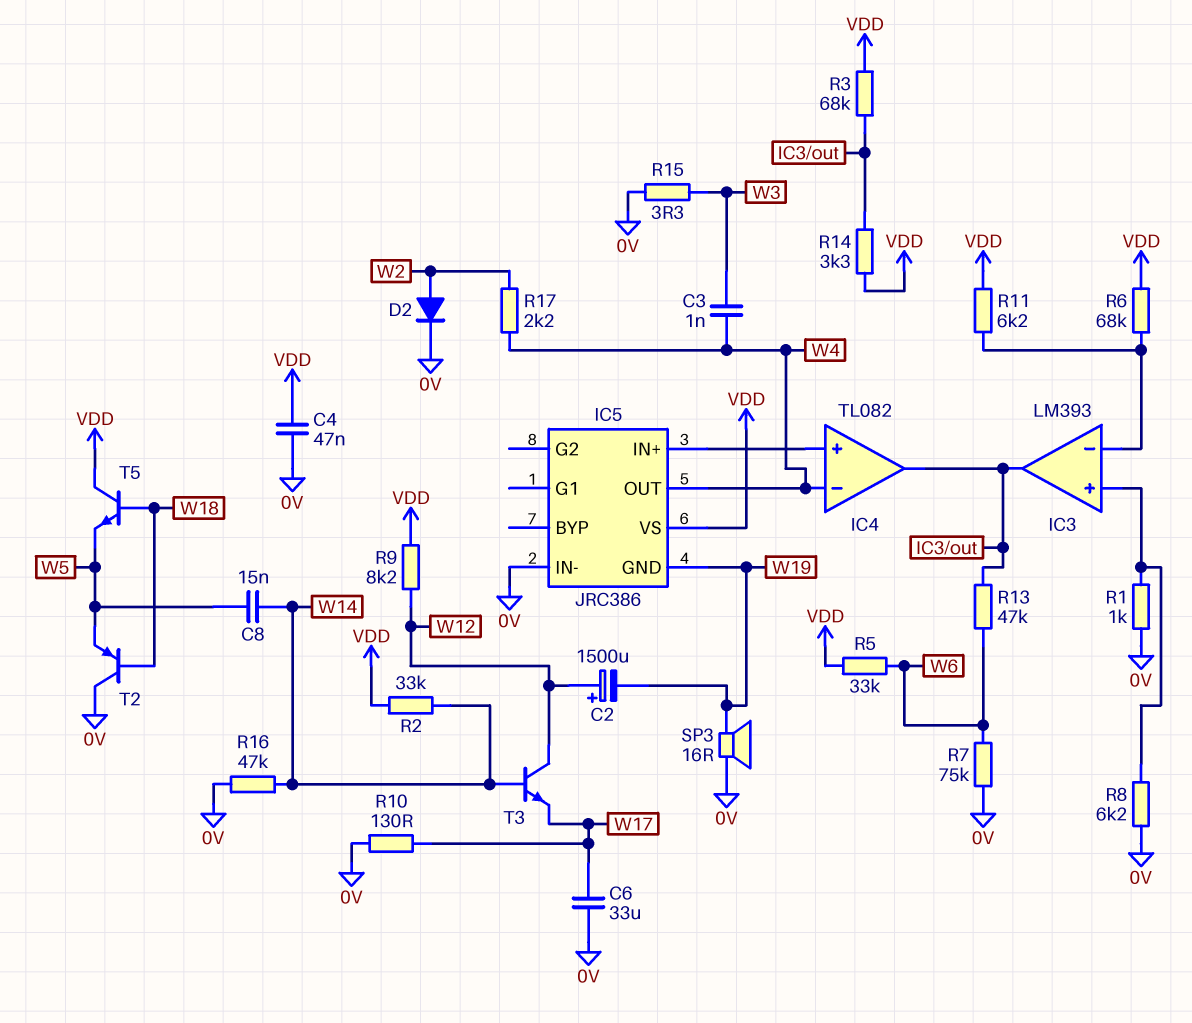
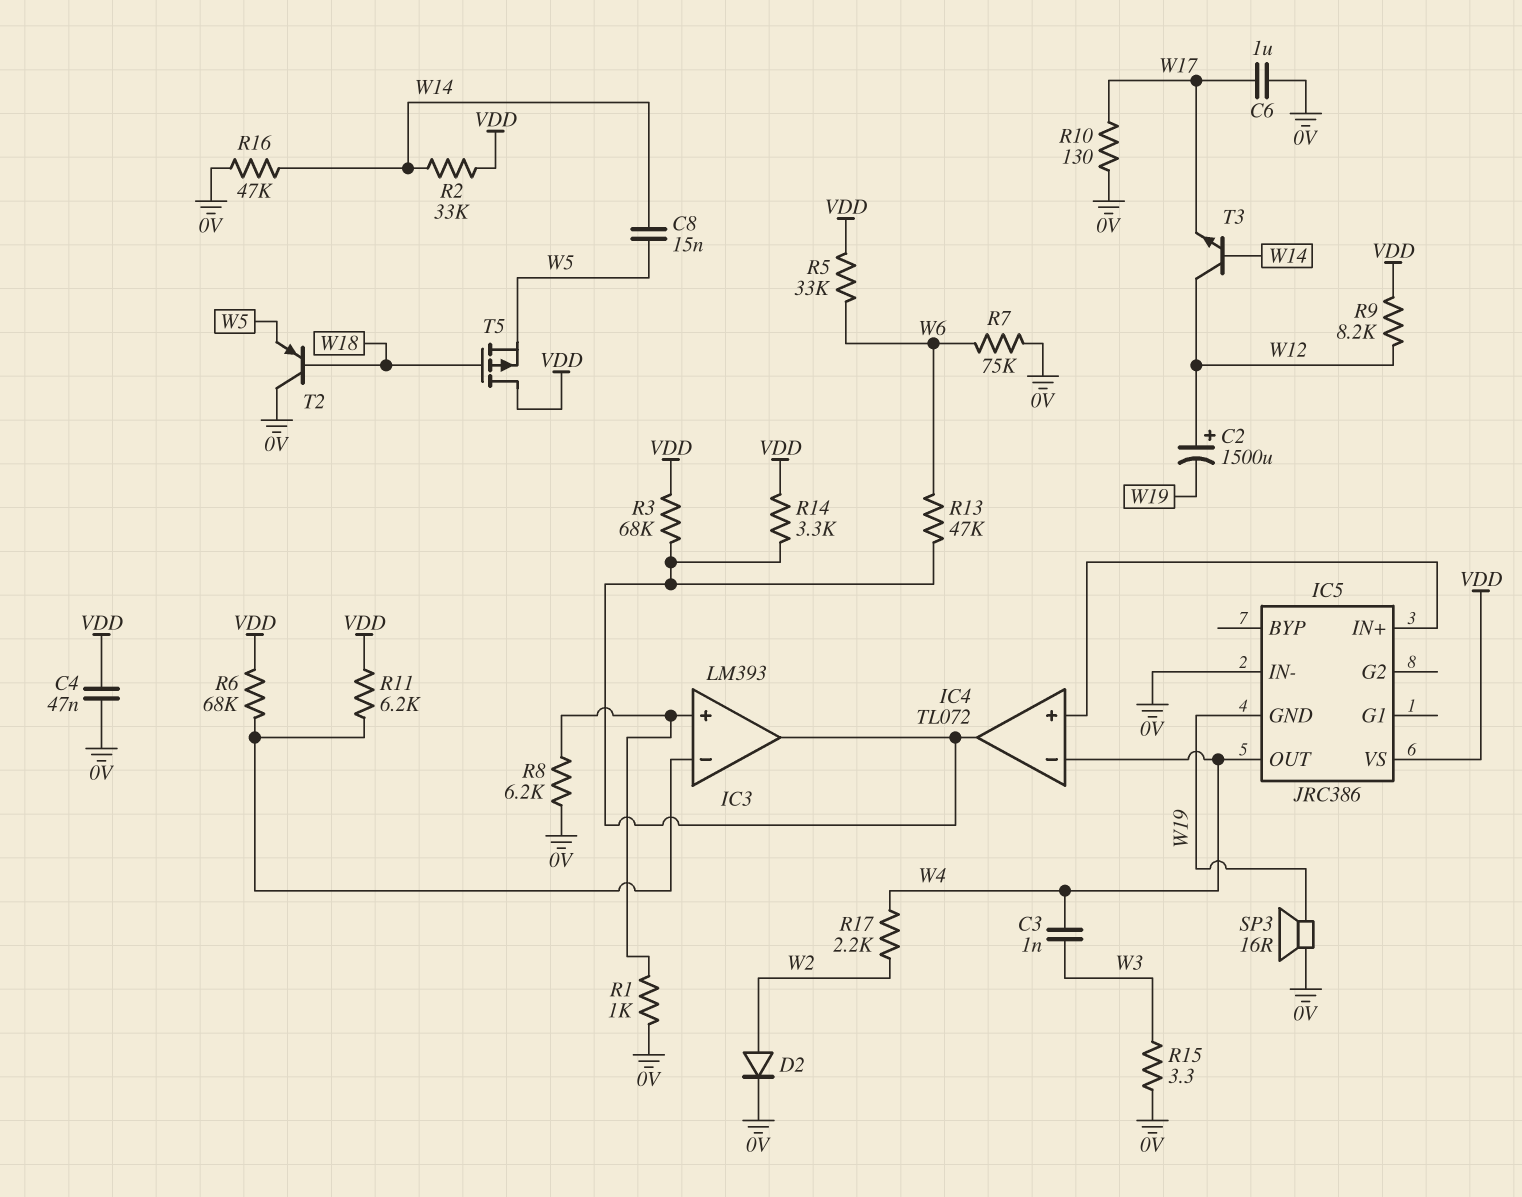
C6: 33uF (0V, W17) -> 1uF (0V, W17)
IC4: TL082 -> TL072
T5: NPN (B W18, C VDD, E W5) -> PMOS (G W18, D VDD, S W5)

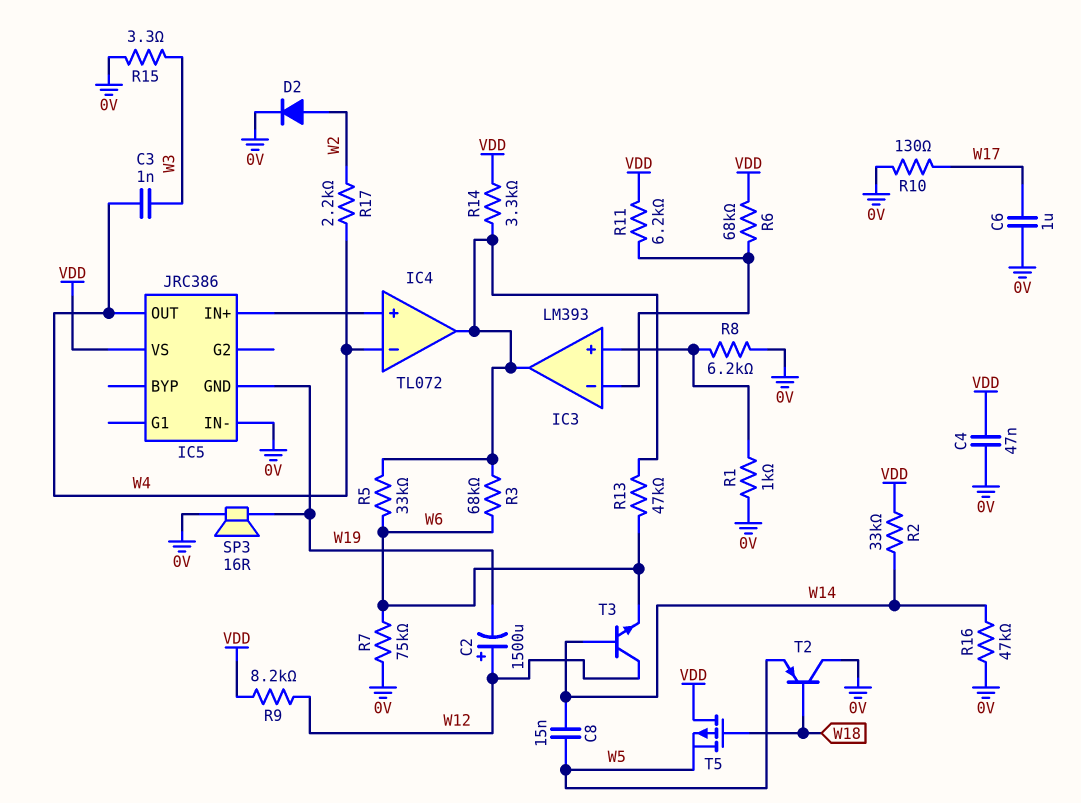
R3: 68k (IC3/out, VDD) -> 68k (IC3/out, W6)
R5: 33k (VDD, W6) -> 33k (IC3/out, W6)
T3: NPN (B W14, C W12, E W17) -> NPN (B W14, C W12, E W6)

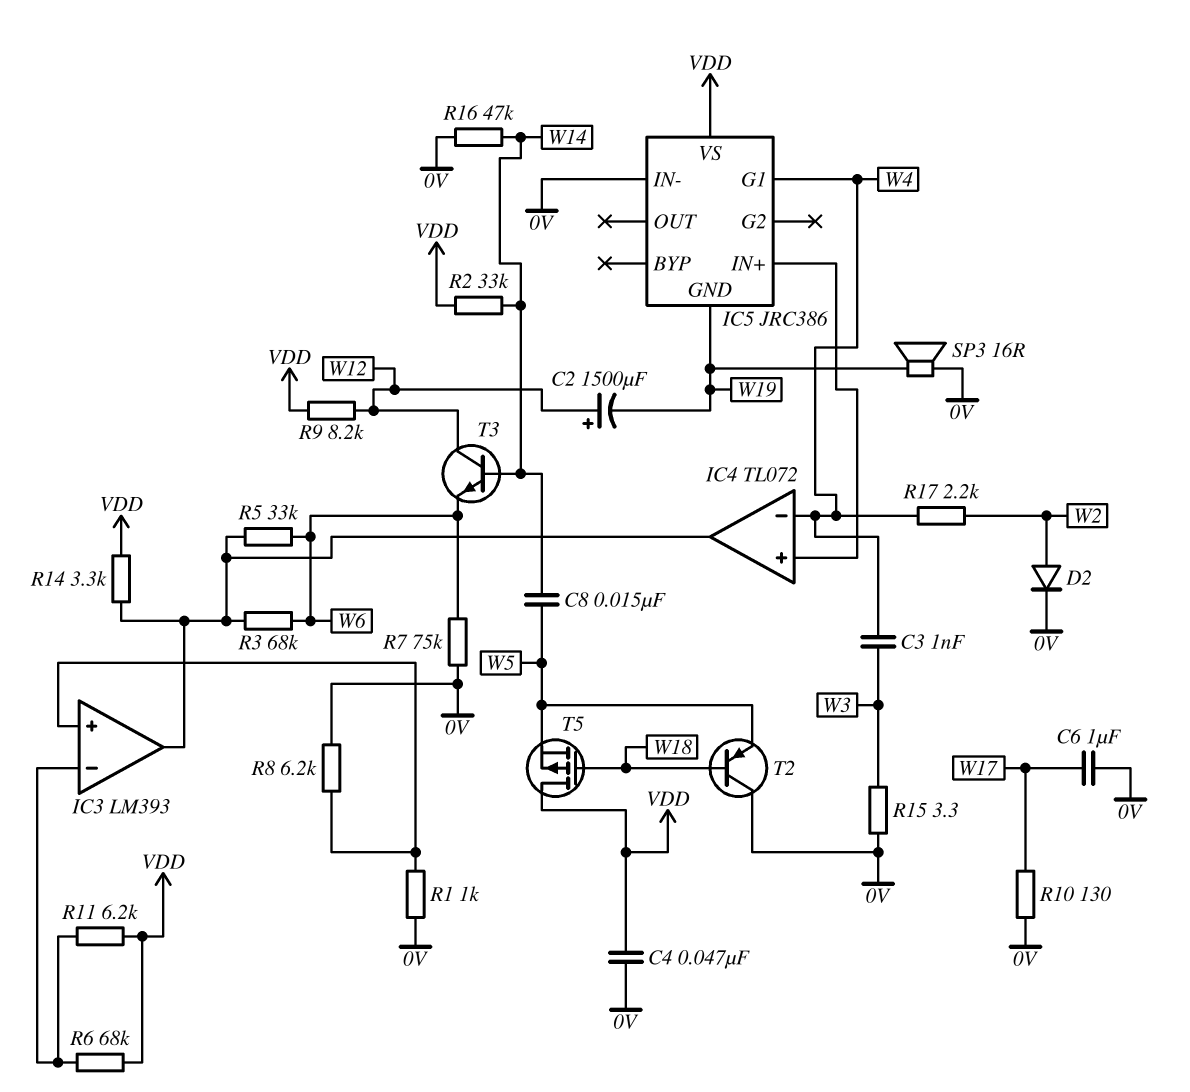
IC5 pin G1: none -> W4
IC5 pin OUT: W4 -> none
R13: 47k (IC3/out, W6) -> none

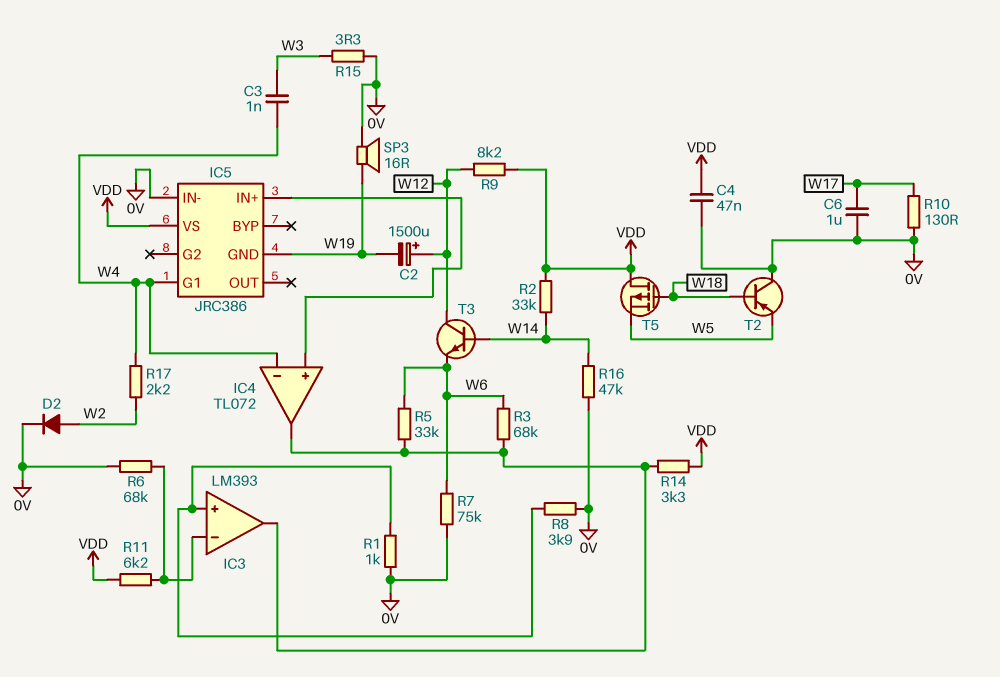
C8: 15nF (W5, W14) -> none
R6: 68k (IC3/in-, VDD) -> 68k (0V, IC3/in-)
R8: 6.2k (0V, IC3/in+) -> 3.9k (0V, IC3/in+)

